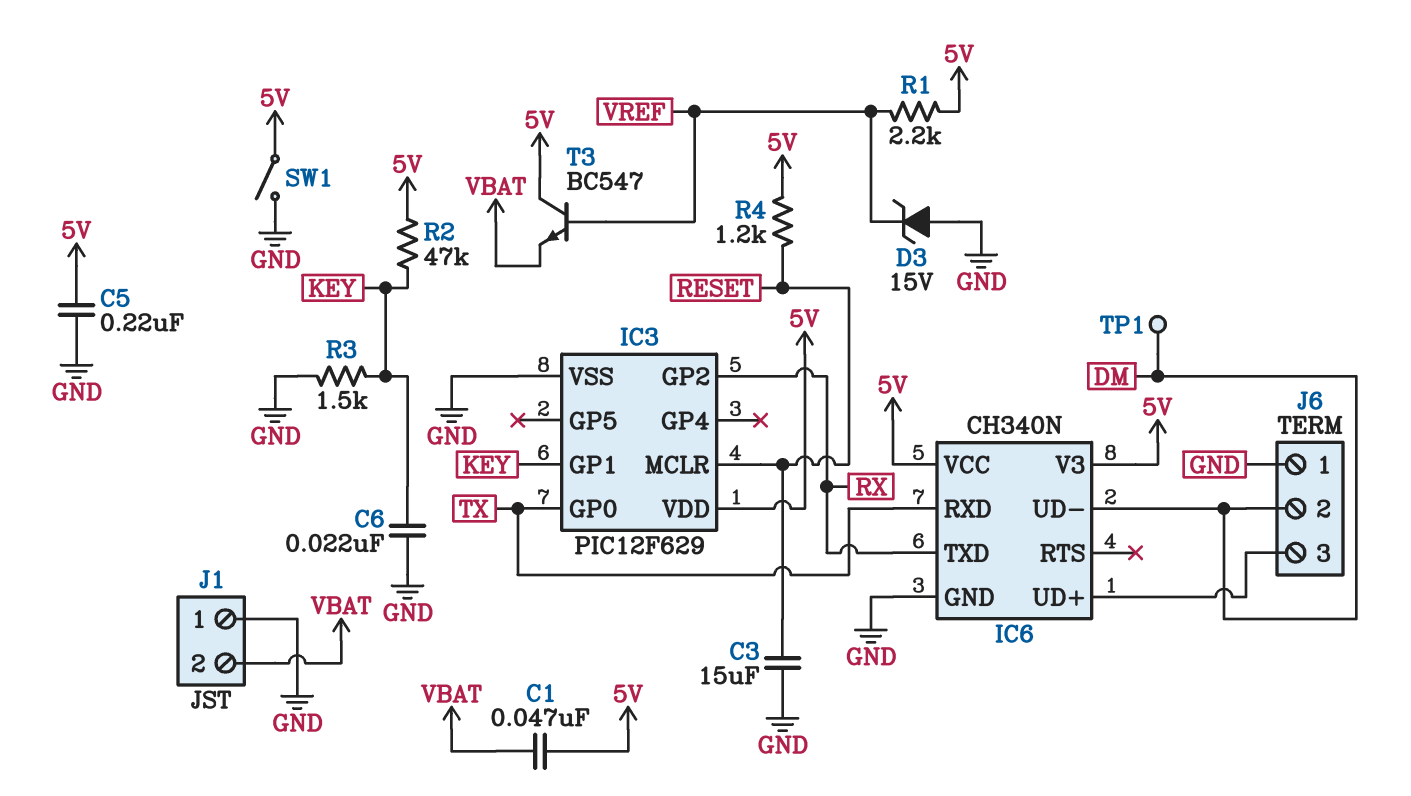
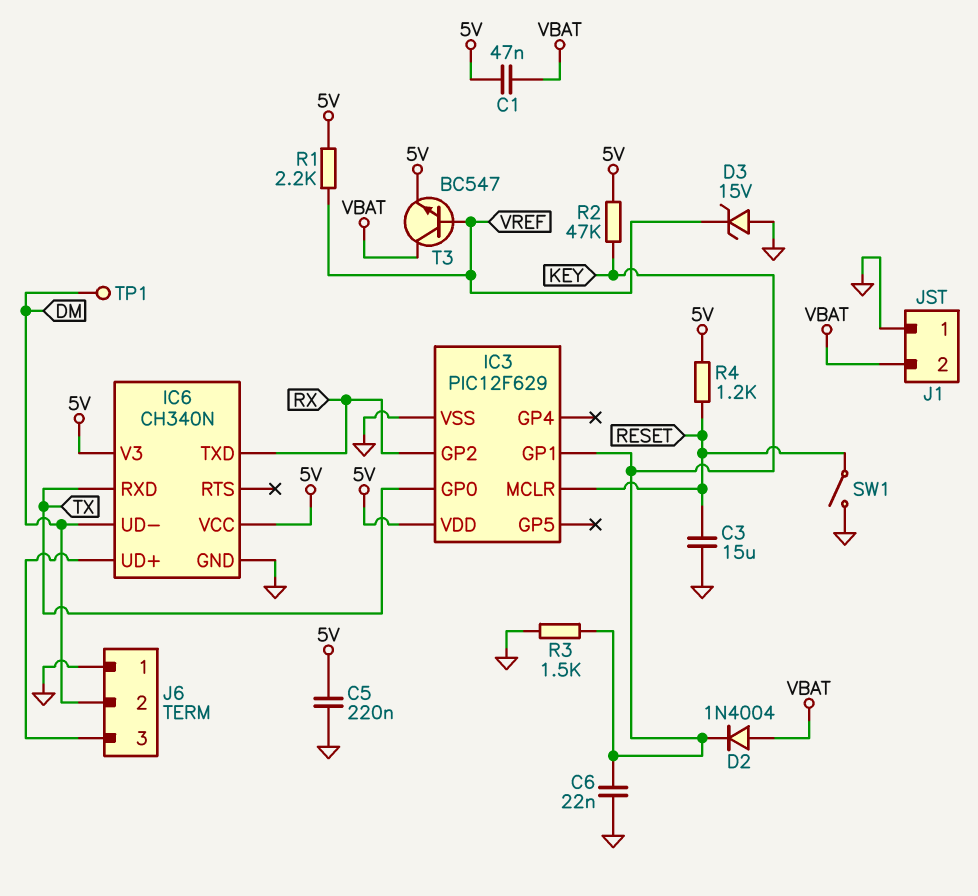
D2: none -> diode 1N4004 (A VBAT, K KEY)
SW1: switch (5V, GND) -> switch (GND, RESET)
T3: NPN BC547 (B VREF, C 5V, E VBAT) -> NPN BC547 (B VREF, C VBAT, E 5V)

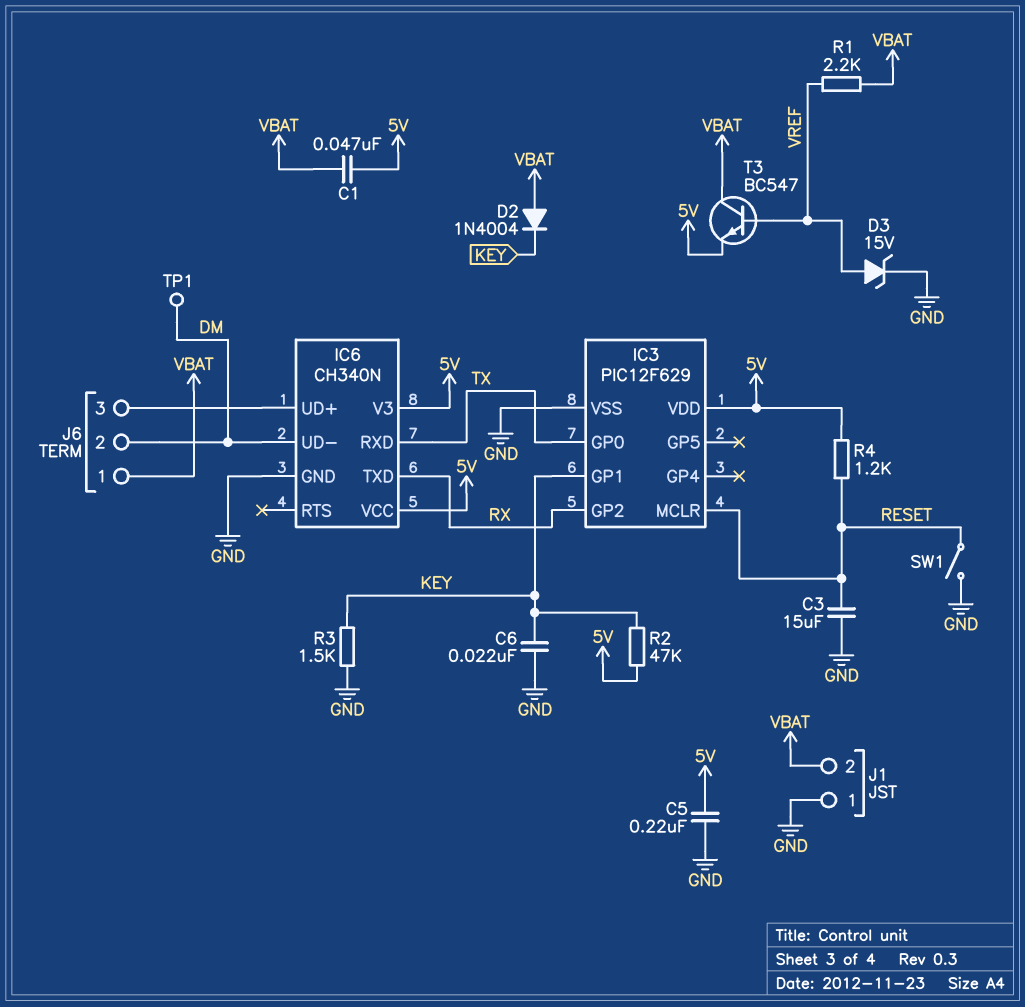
D3: zener 15V (A GND, K VREF) -> zener 15V (A VREF, K GND)
J6 pin 1: GND -> VBAT
R1: 2.2k (5V, VREF) -> 2.2k (VBAT, VREF)

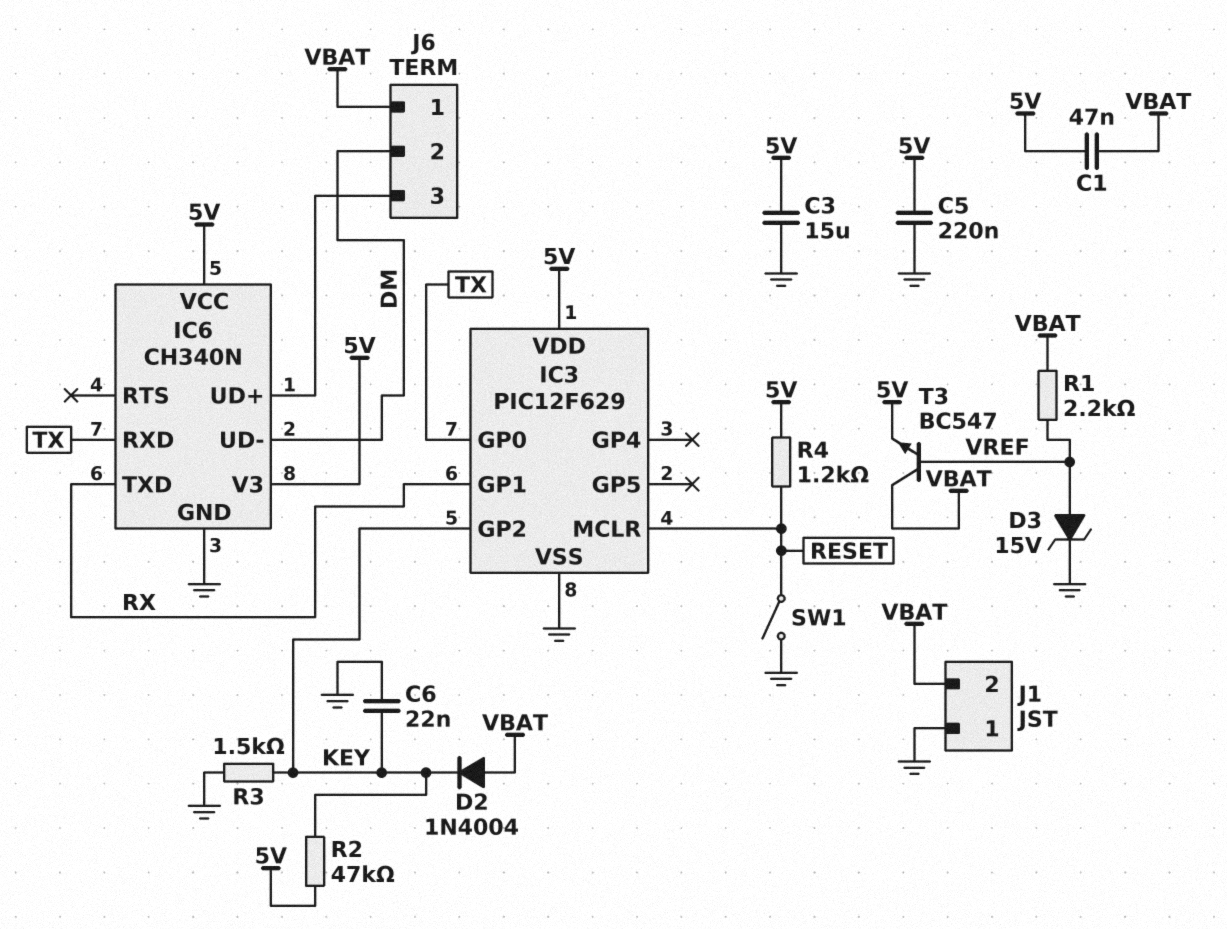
C3: 15uF (GND, RESET) -> 15uF (5V, GND)
IC3 pin GP1: KEY -> RX
IC3 pin GP2: RX -> KEY
TP1: test point (DM) -> none

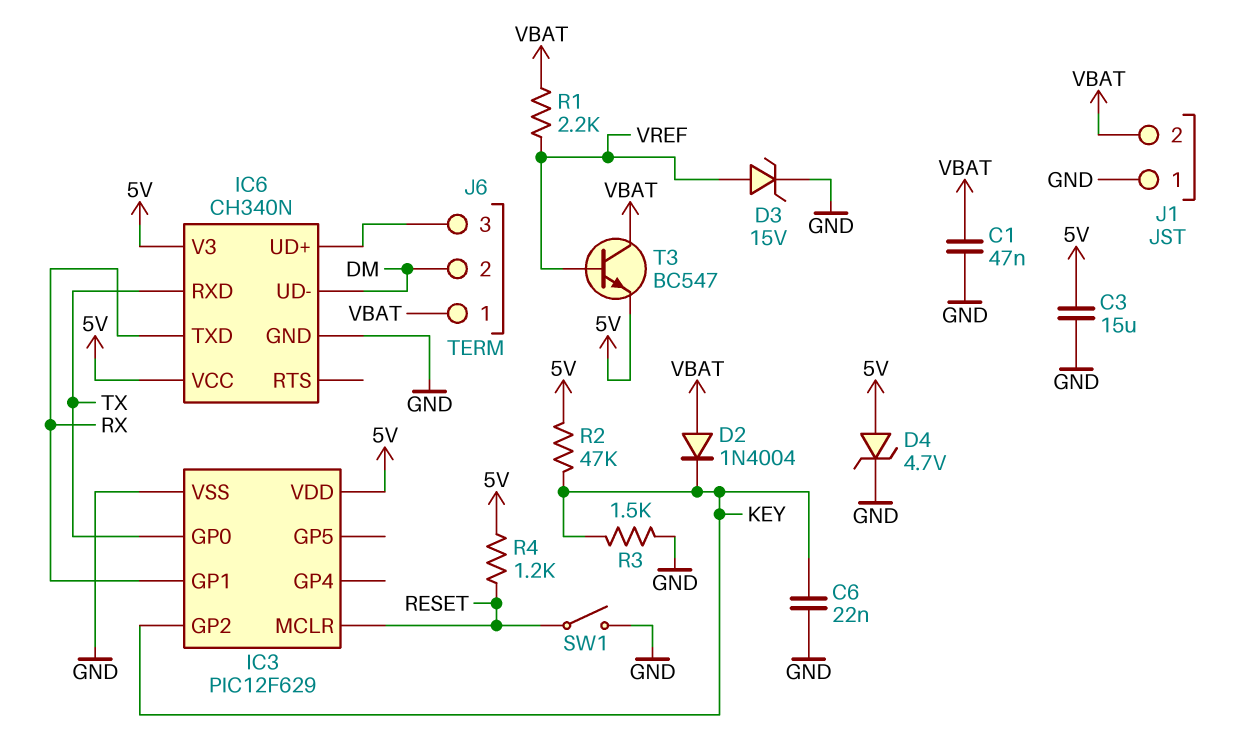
C1: 47nF (5V, VBAT) -> 47nF (GND, VBAT)
C5: 220nF (5V, GND) -> none
D4: none -> zener 4.7V (A 5V, K GND)

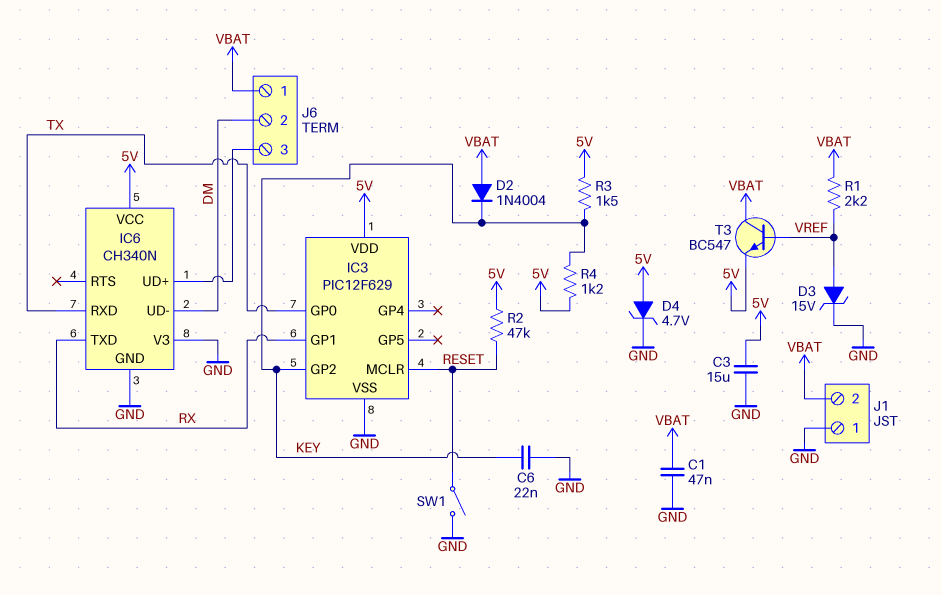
IC6 pin V3: 5V -> GND
R2: 47k (5V, KEY) -> 47k (5V, RESET)
R3: 1.5k (GND, KEY) -> 1.5k (5V, KEY)
R4: 1.2k (5V, RESET) -> 1.2k (5V, KEY)

